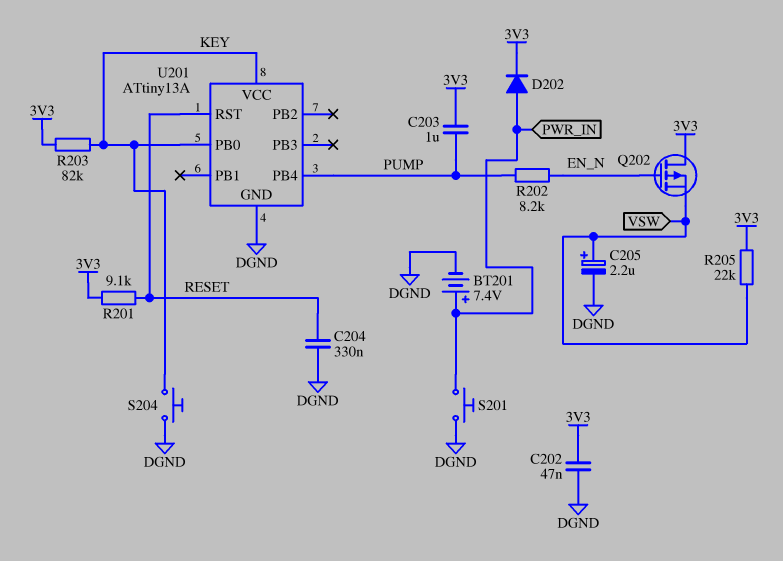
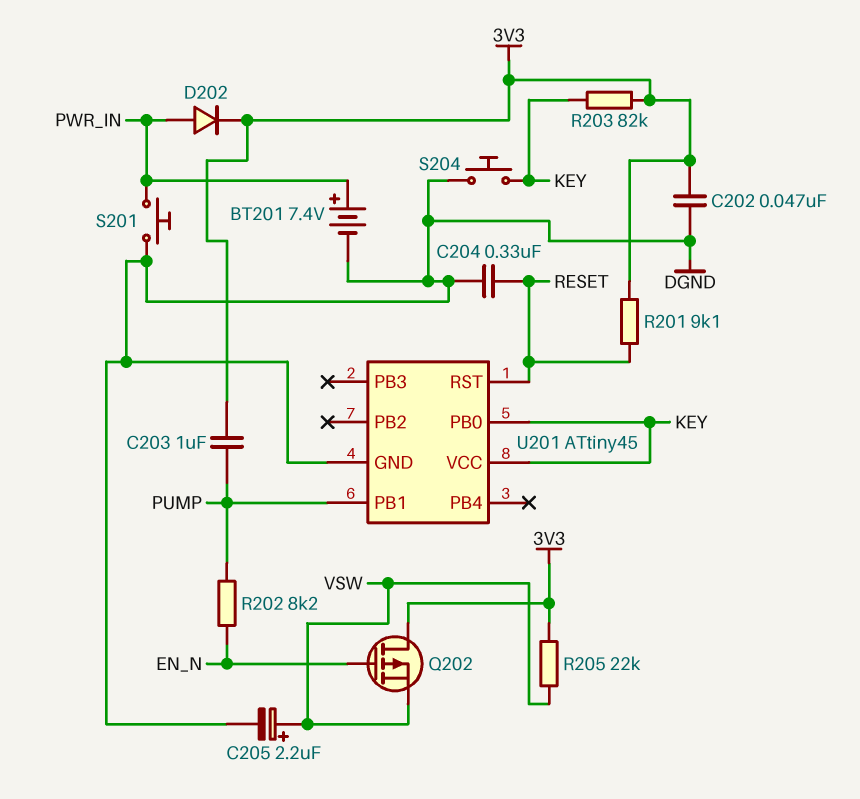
U201: ATtiny13A -> ATtiny45
U201 pin PB1: none -> PUMP
U201 pin PB4: PUMP -> none

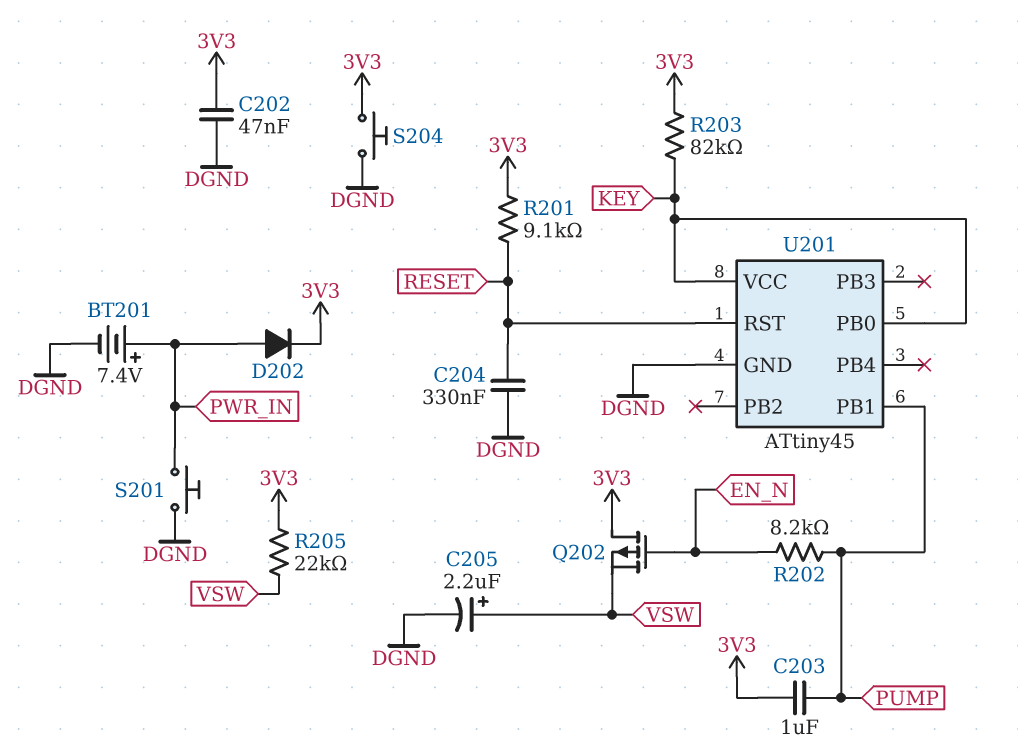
S204: button (DGND, KEY) -> button (3V3, DGND)

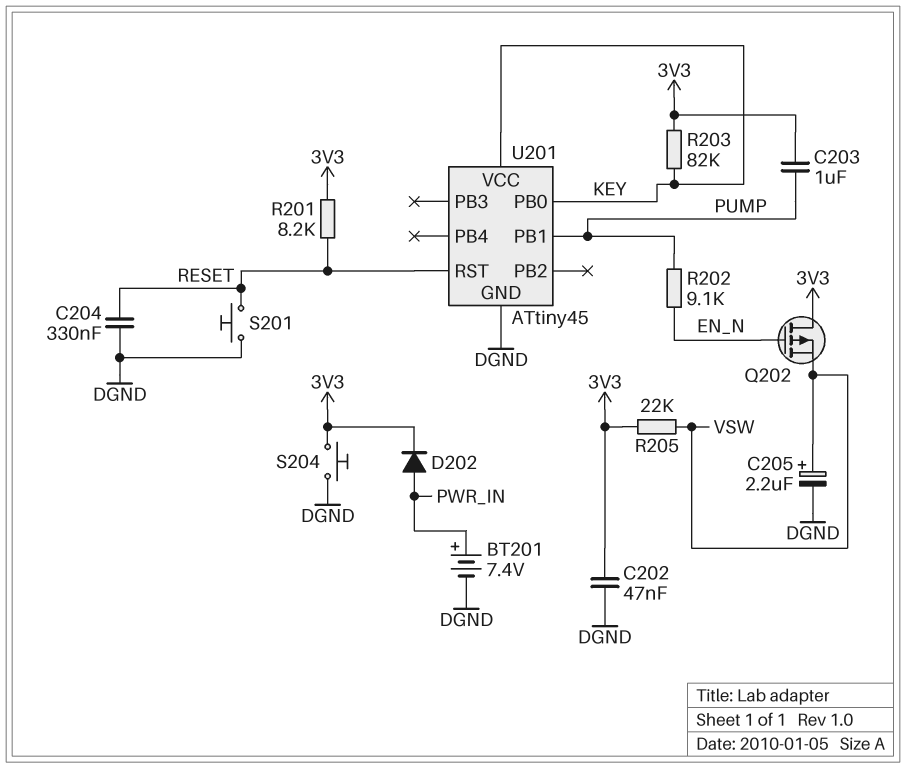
R201: 9.1k (3V3, RESET) -> 8.2k (3V3, RESET)
R202: 8.2k (EN_N, PUMP) -> 9.1k (EN_N, PUMP)
S201: button (DGND, PWR_IN) -> button (DGND, RESET)

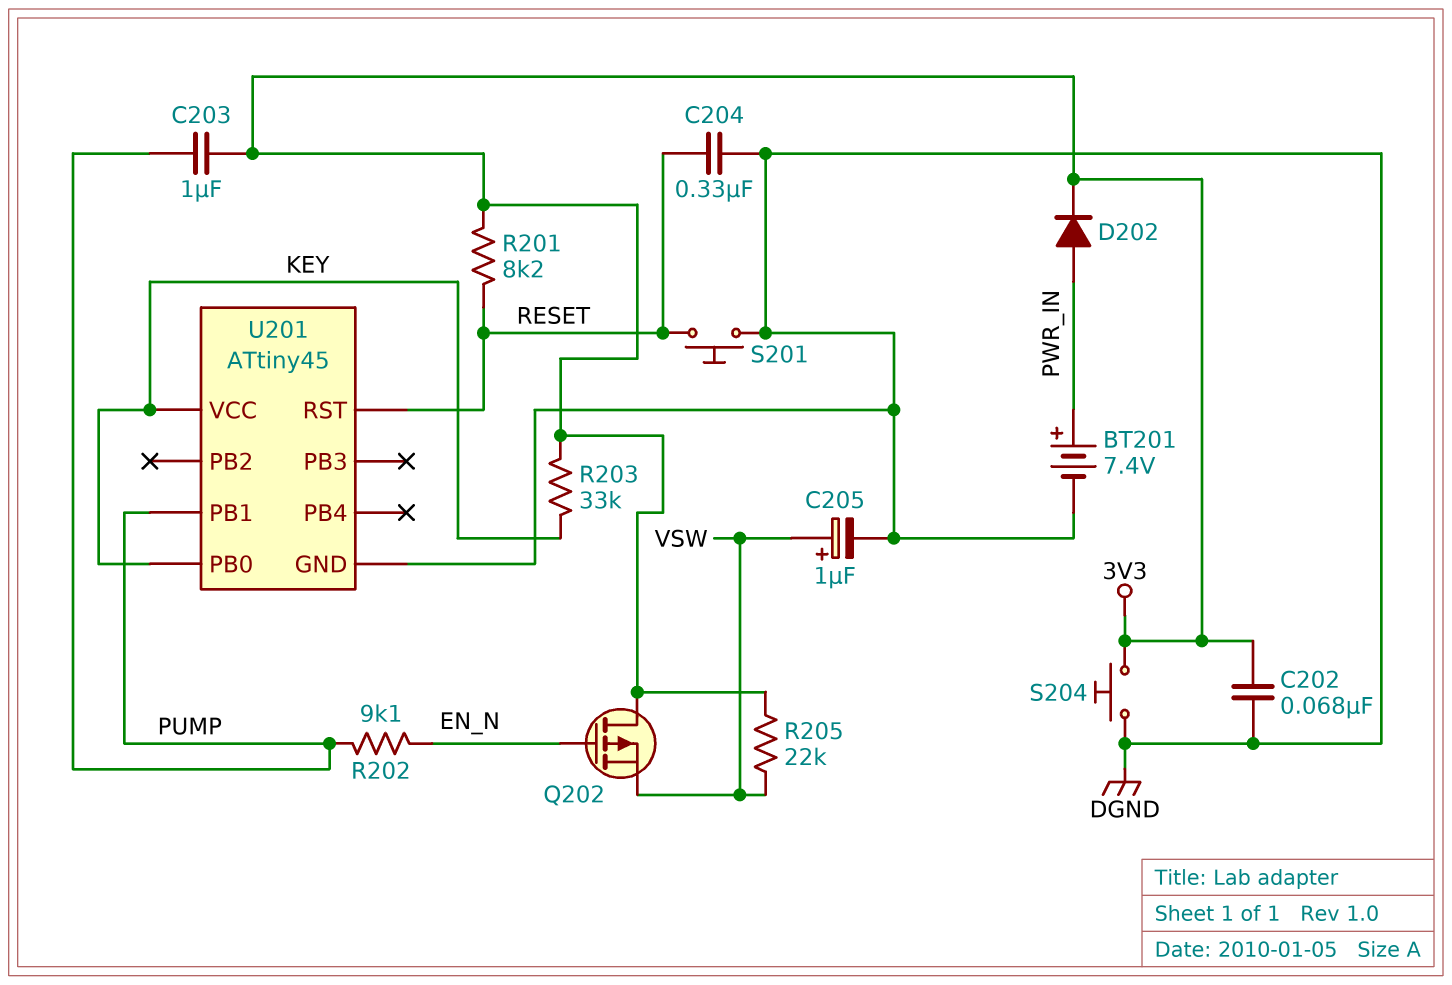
C202: 47nF (3V3, DGND) -> 68nF (3V3, DGND)
C205: 2.2uF (plus VSW, minus DGND) -> 1uF (plus VSW, minus DGND)
R203: 82k (3V3, KEY) -> 33k (3V3, KEY)

